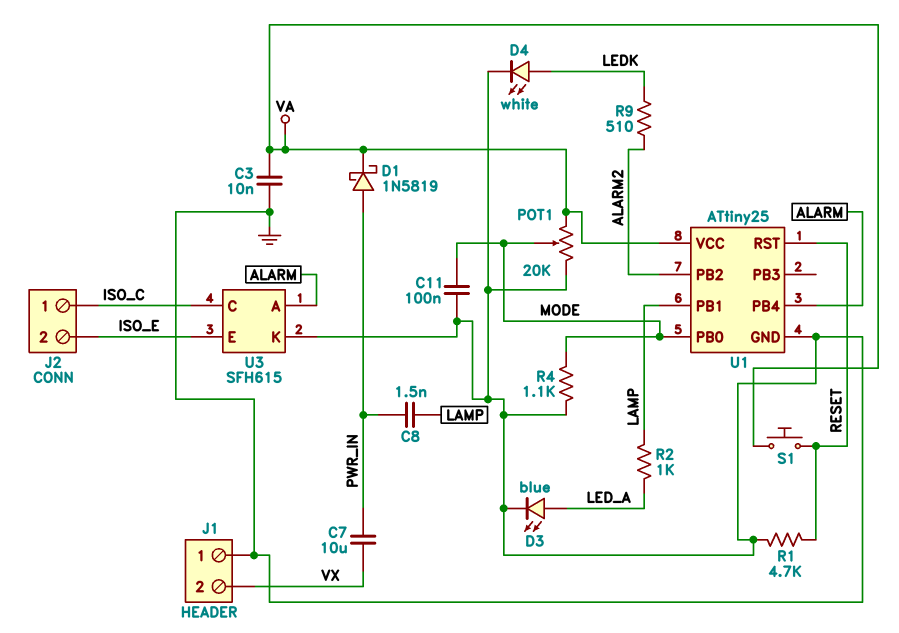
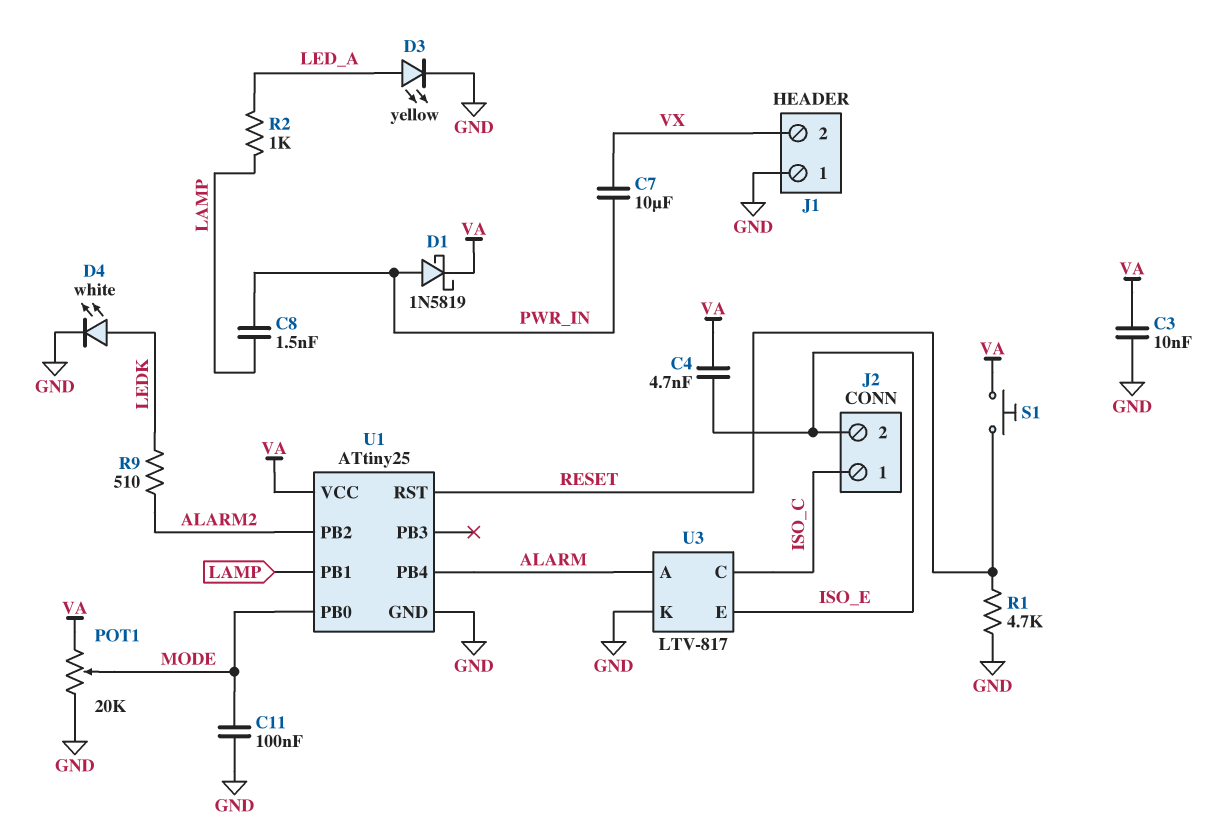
C4: none -> 4.7nF (ISO_E, VA)
D3: LED blue (A LED_A, K GND) -> LED yellow (A LED_A, K GND)
R4: 1.1k (GND, MODE) -> none
U3: SFH615 -> LTV-817

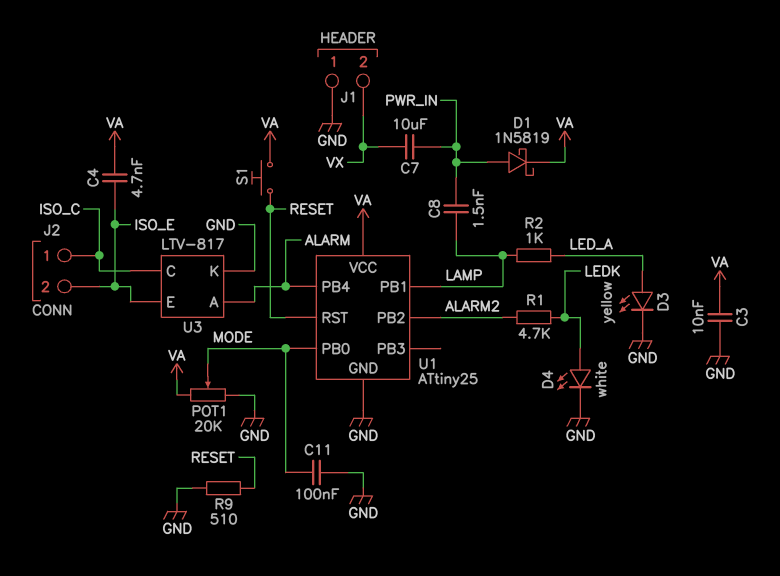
R1: 4.7k (GND, RESET) -> 4.7k (ALARM2, LEDK)
R9: 510 (ALARM2, LEDK) -> 510 (GND, RESET)

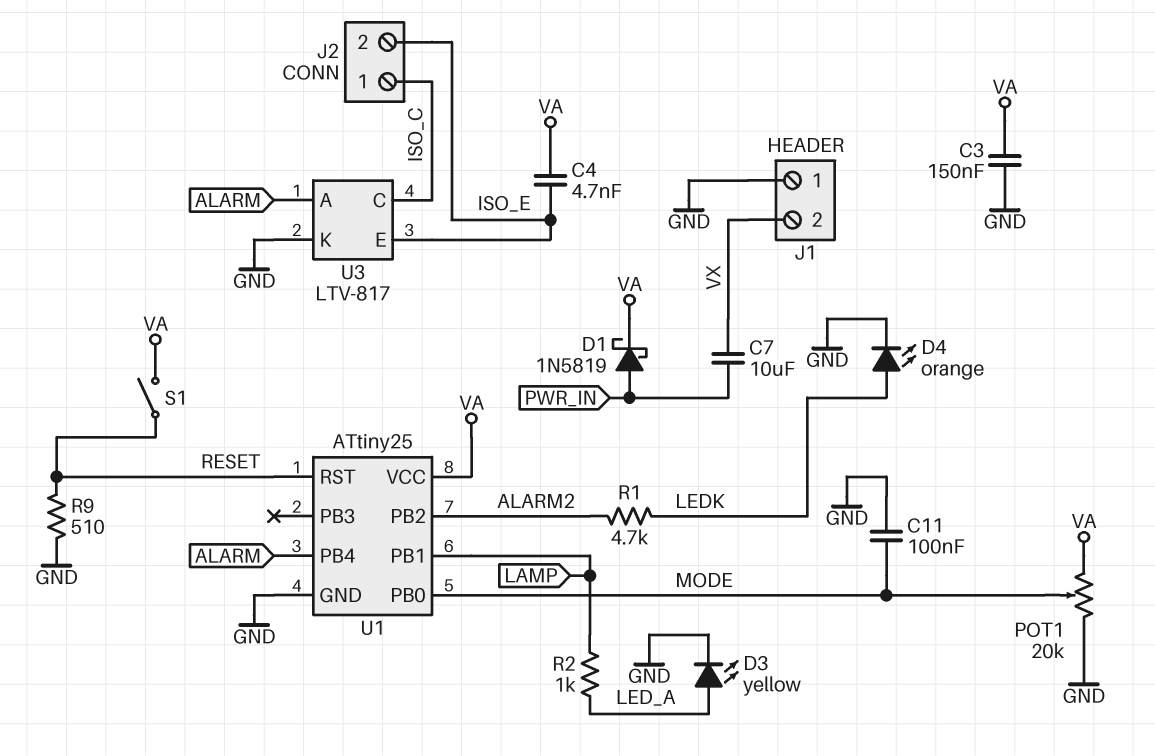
C3: 10nF (GND, VA) -> 150nF (GND, VA)
C8: 1.5nF (LAMP, PWR_IN) -> none
D4: LED white (A LEDK, K GND) -> LED orange (A LEDK, K GND)
S1: button (RESET, VA) -> switch (RESET, VA)

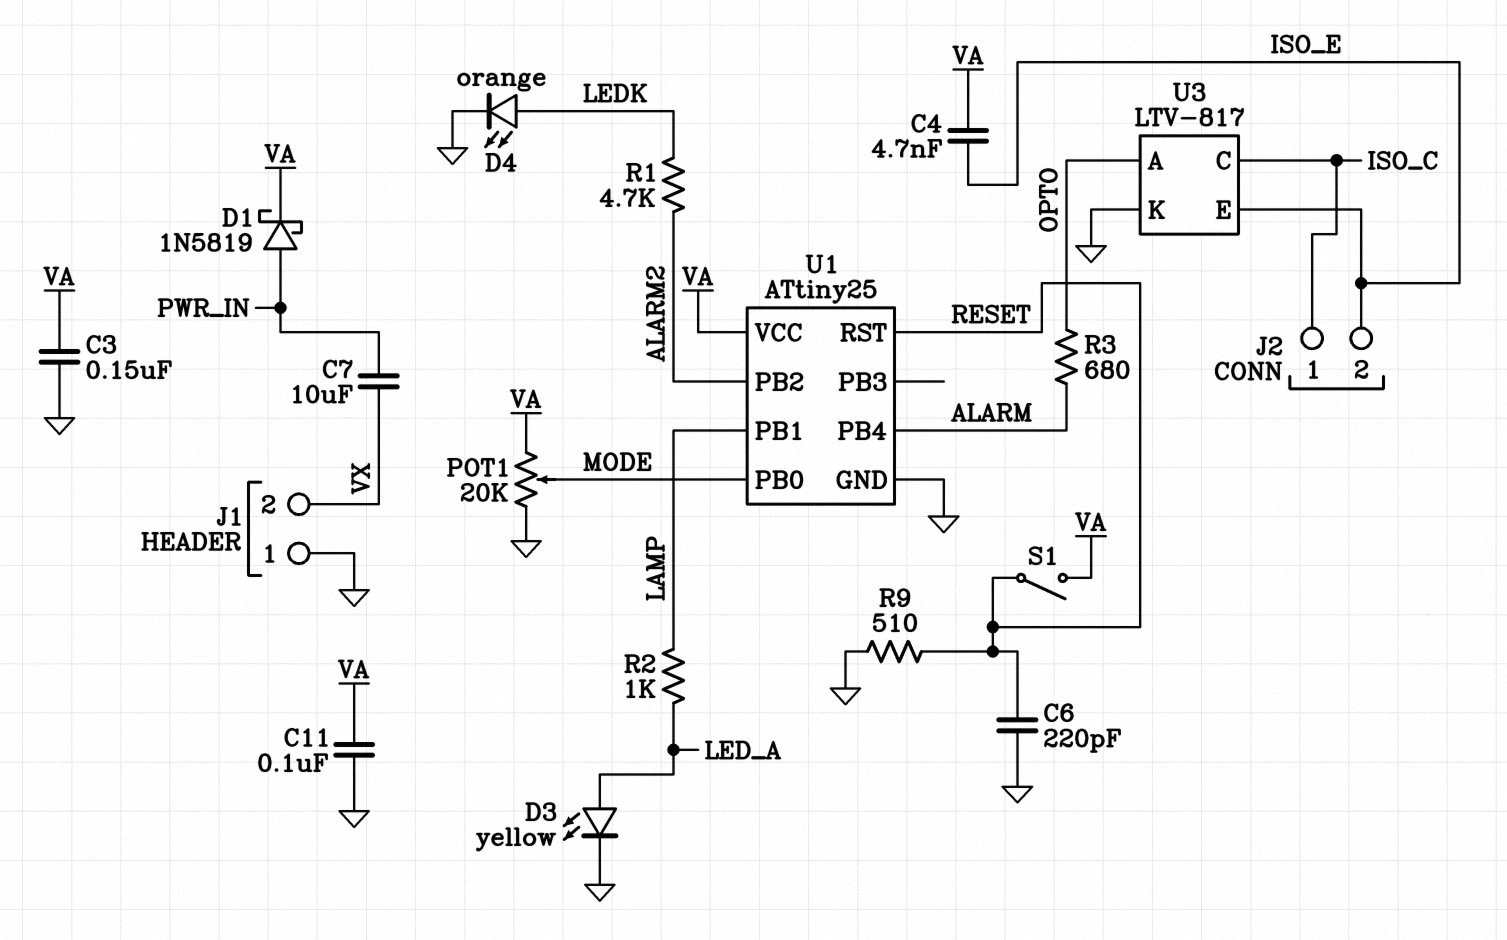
C6: none -> 220pF (GND, RESET)
C11: 100nF (GND, MODE) -> 100nF (GND, VA)
R3: none -> 680 (ALARM, OPTO)
U3 pin A: ALARM -> OPTO

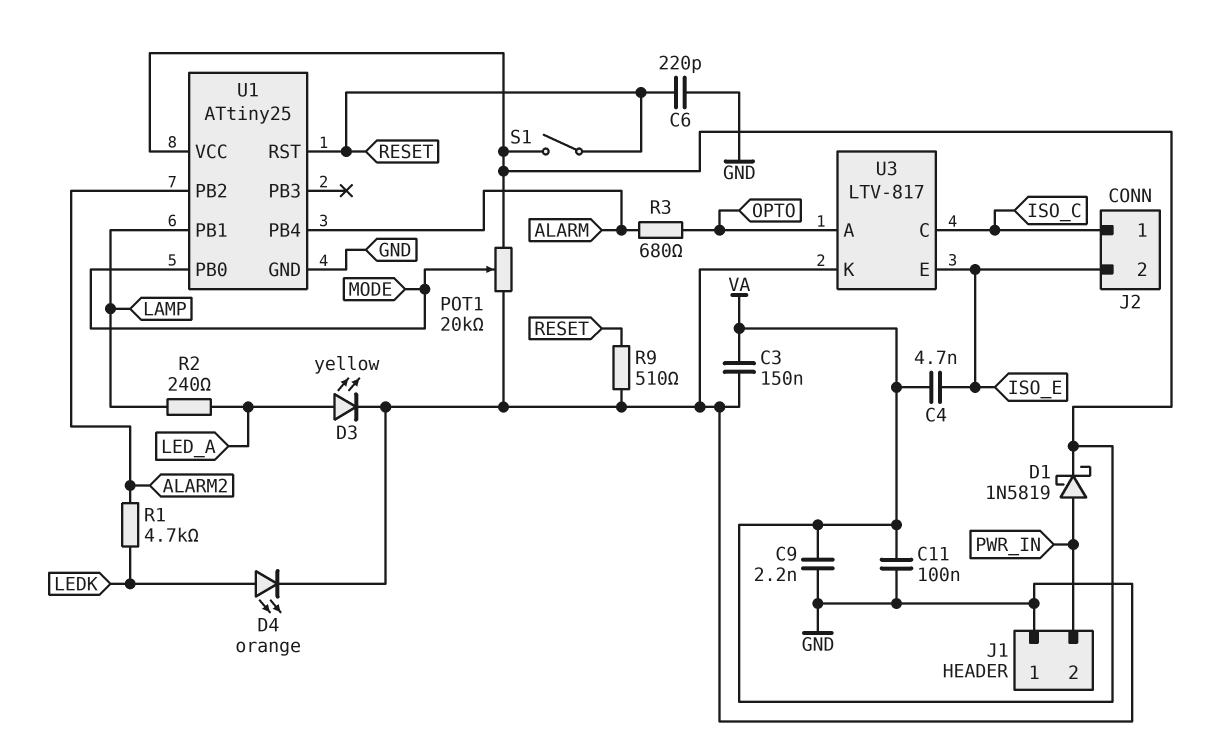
C7: 10uF (PWR_IN, VX) -> none
C9: none -> 2.2nF (GND, VA)
J1 pin 2: VX -> PWR_IN
R2: 1k (LAMP, LED_A) -> 240 (LAMP, LED_A)

